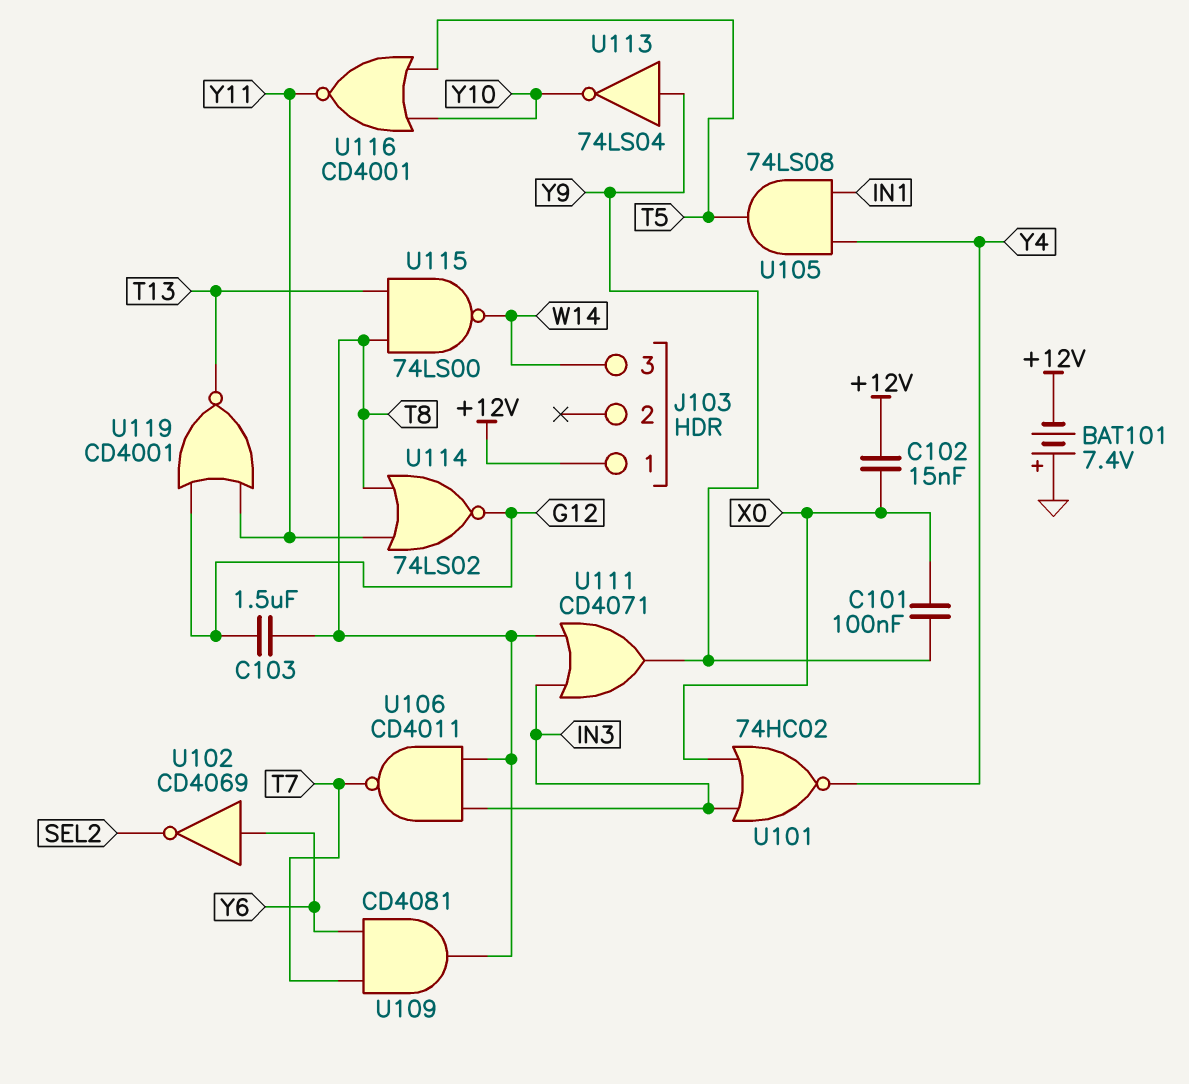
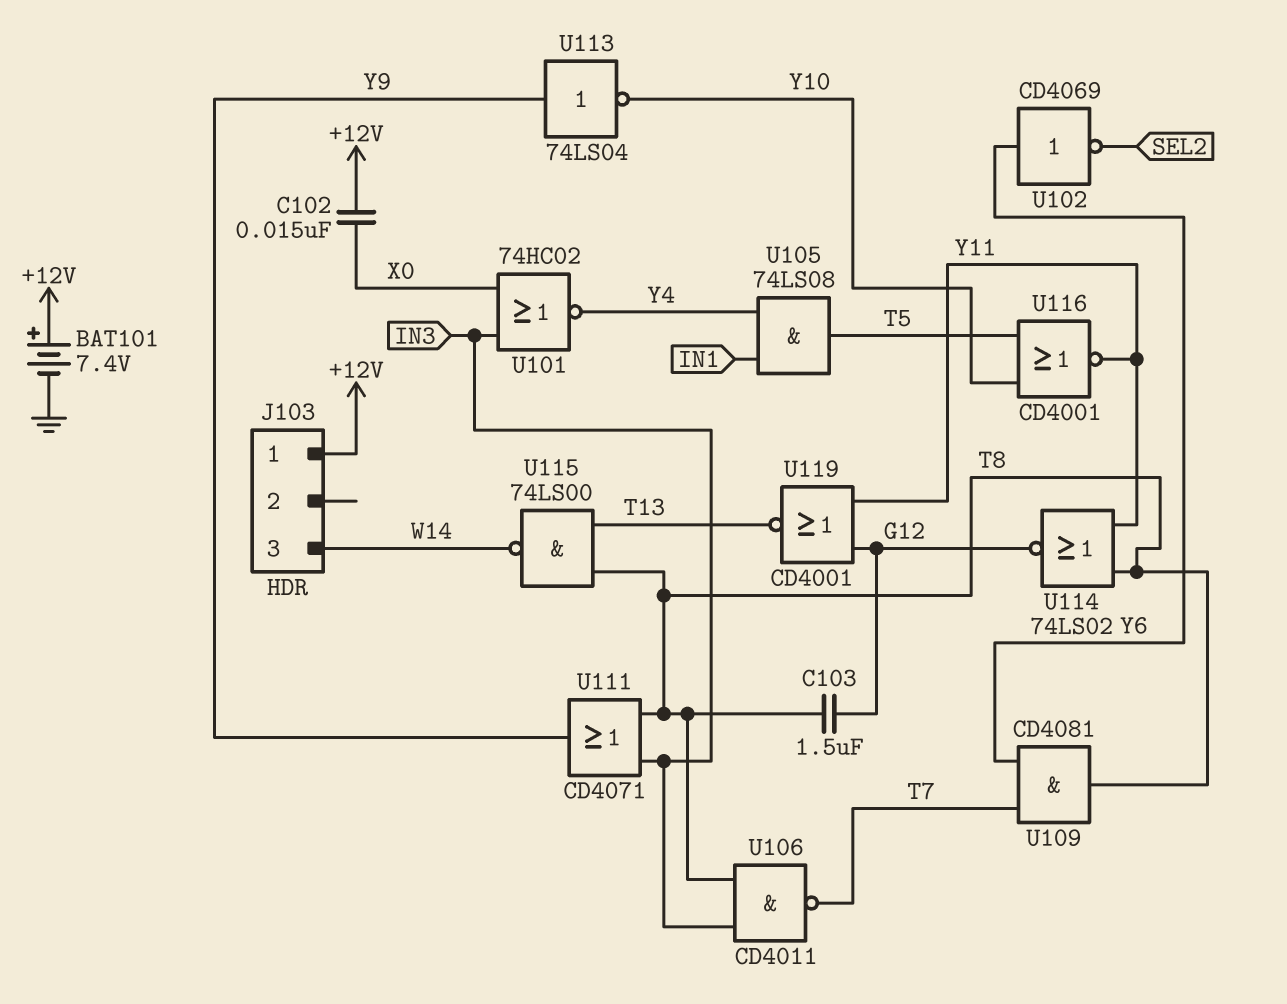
BAT101: 7.4V (plus GND, minus +12V) -> 7.4V (plus +12V, minus GND)
C101: 100nF (X0, Y9) -> none

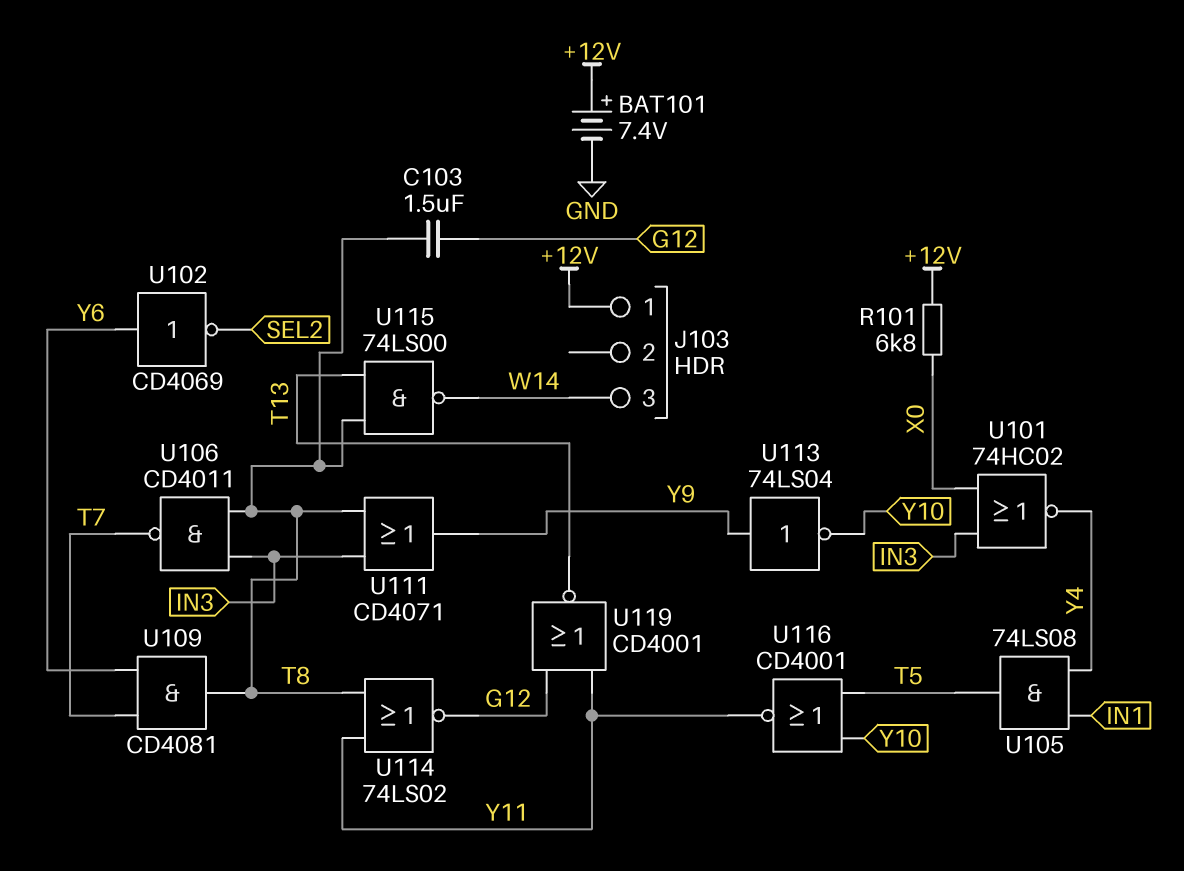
C102: 15nF (+12V, X0) -> none
R101: none -> 6.8k (+12V, X0)

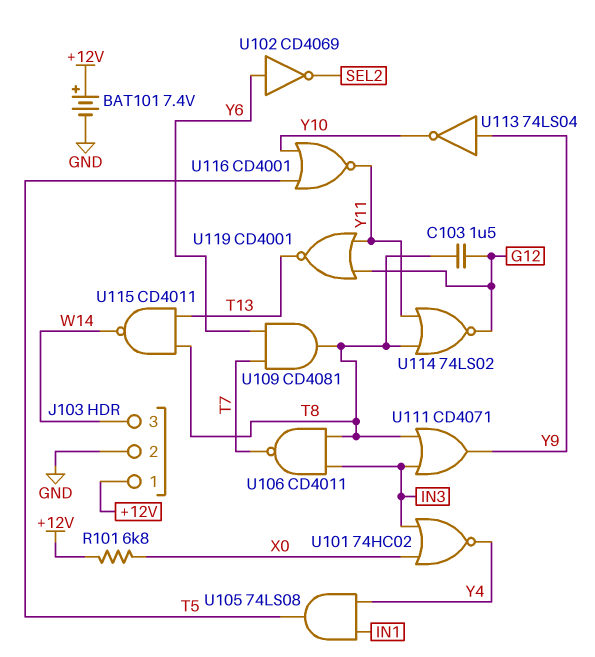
J103 pin 2: none -> GND
U115: NAND 74LS00 (in T8, in T13, out W14) -> NAND CD4011 (in T8, in T13, out W14)

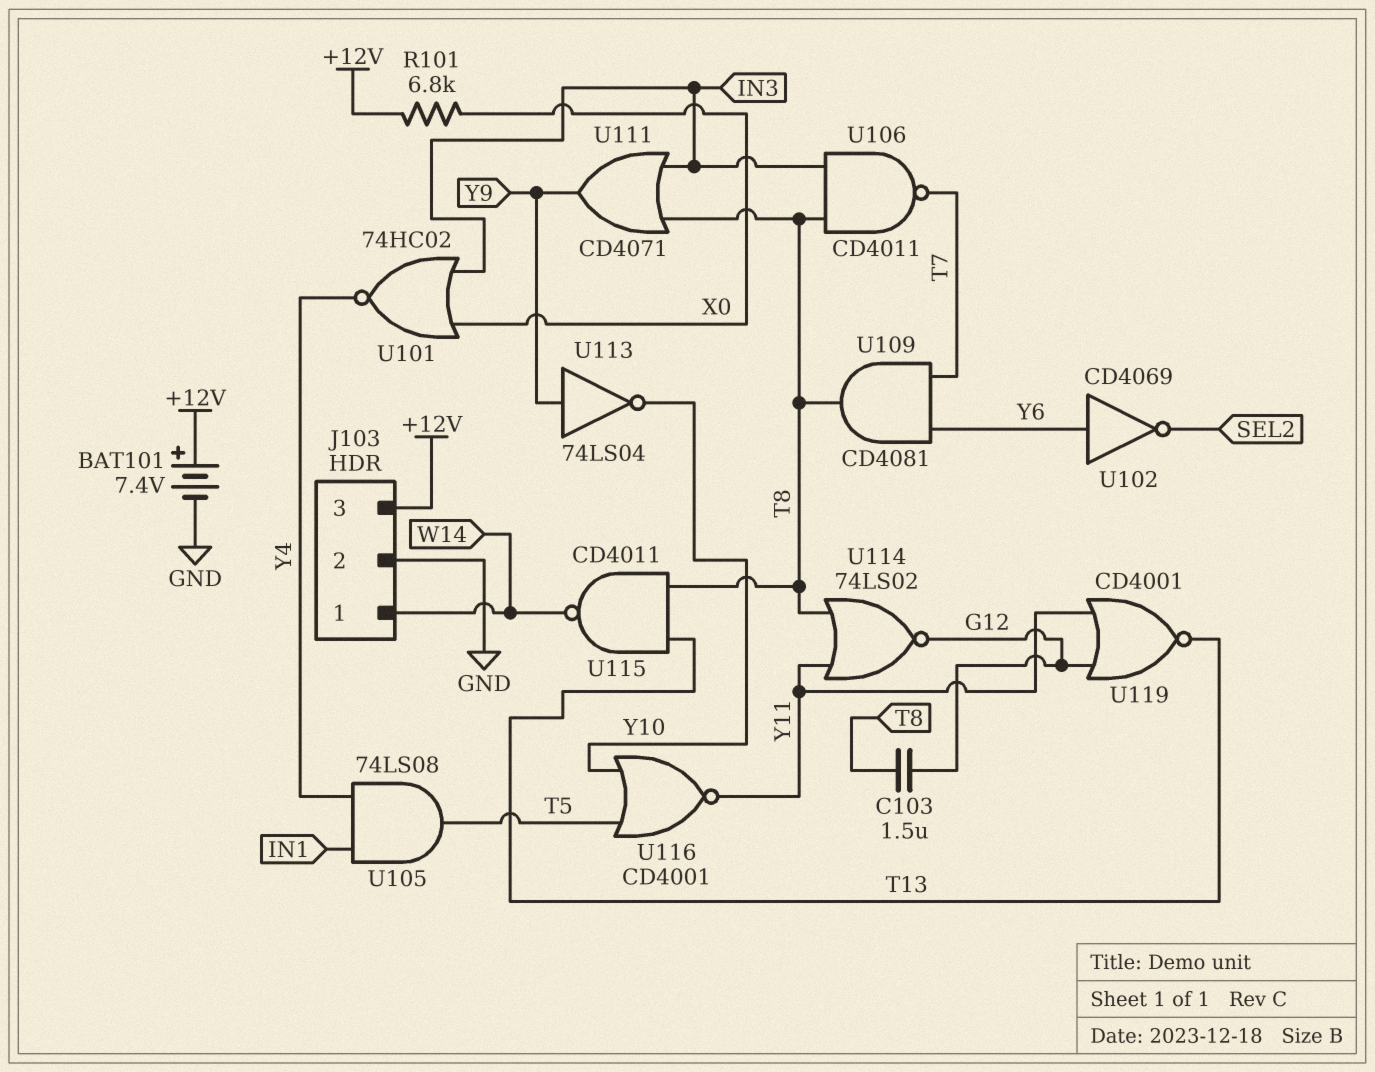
J103 pin 1: +12V -> W14
J103 pin 3: W14 -> +12V

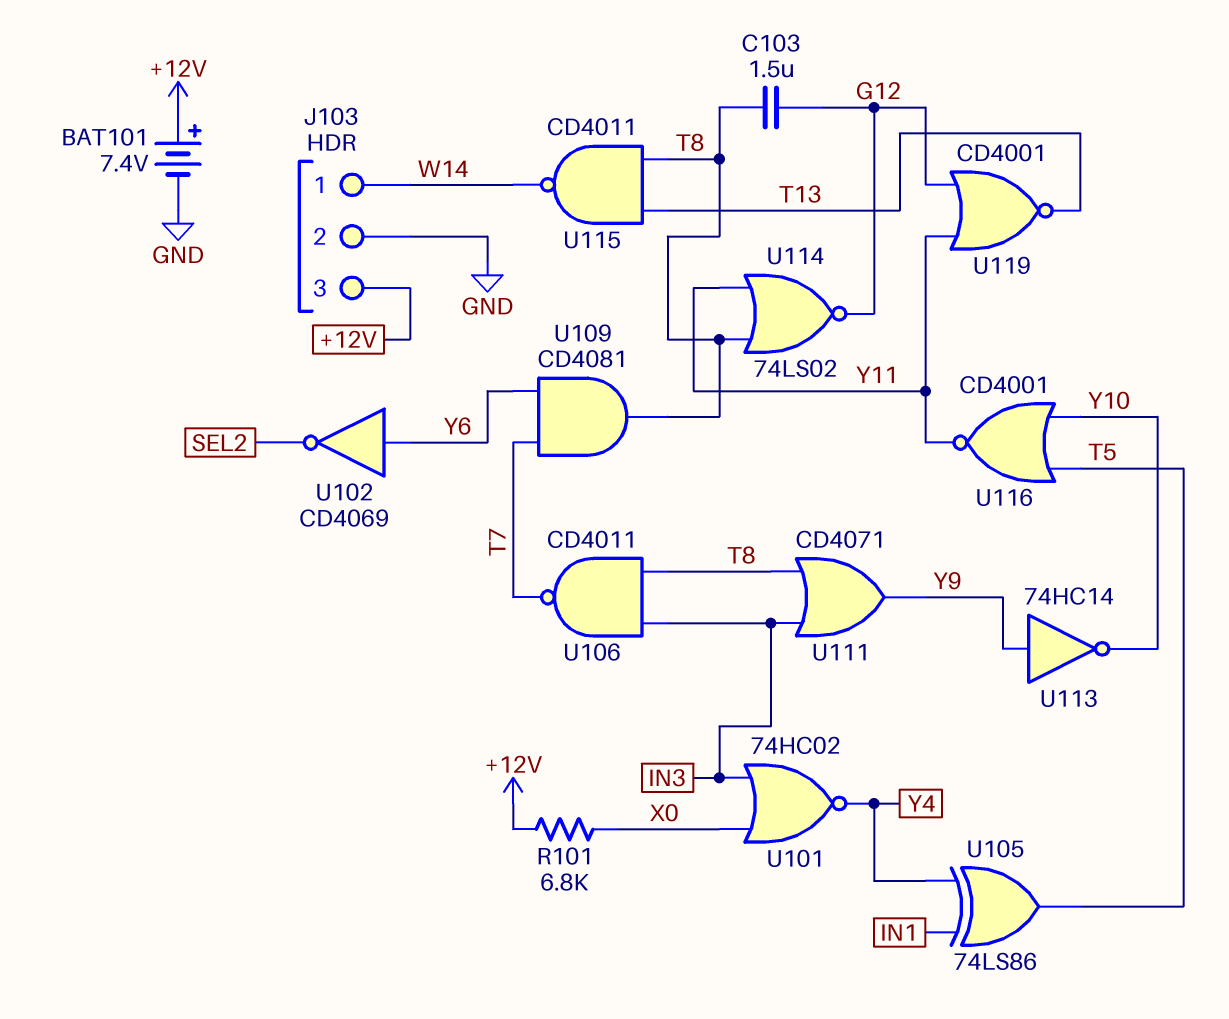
U105: AND 74LS08 (in IN1, in Y4, out T5) -> XOR 74LS86 (in IN1, in Y4, out T5)
U113: NOT 74LS04 (in Y9, out Y10) -> NOT 74HC14 (in Y9, out Y10)

